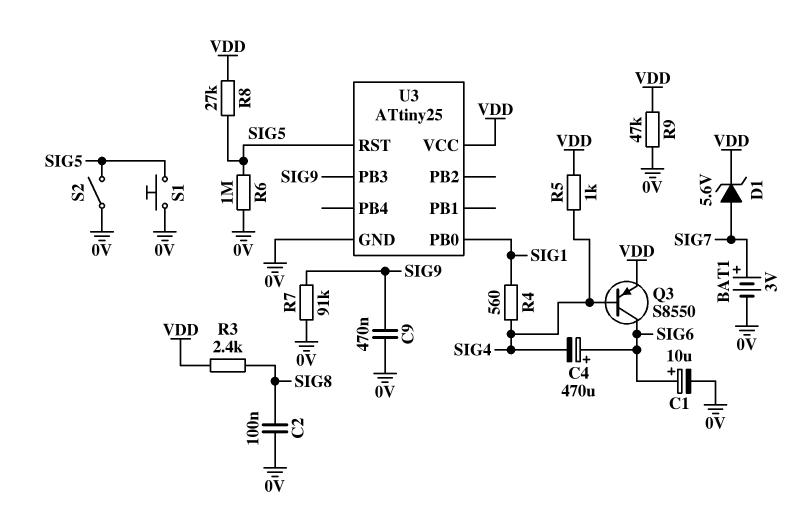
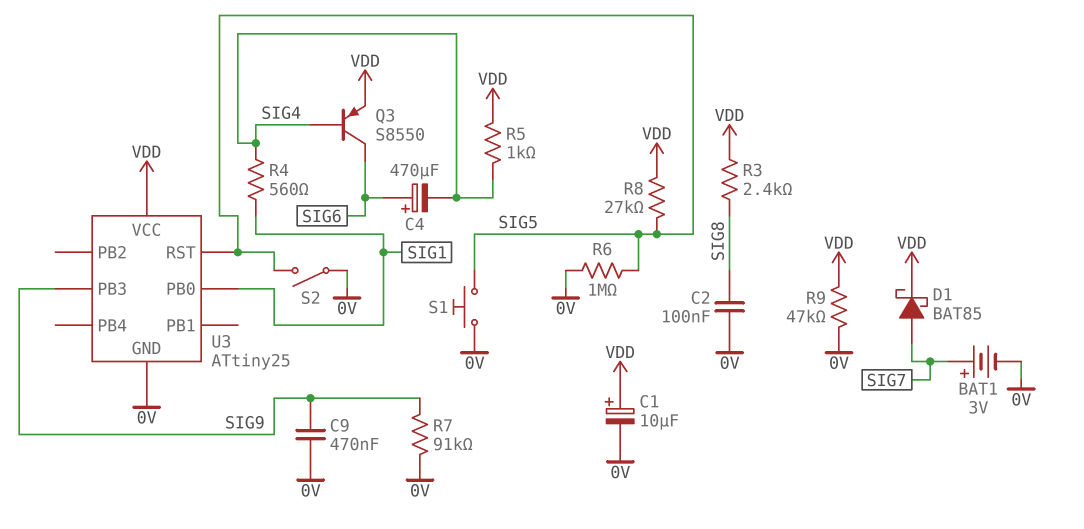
C1: 10uF (plus SIG6, minus 0V) -> 10uF (plus VDD, minus 0V)
D1: zener 5.6V (A SIG7, K VDD) -> schottky BAT85 (A SIG7, K VDD)

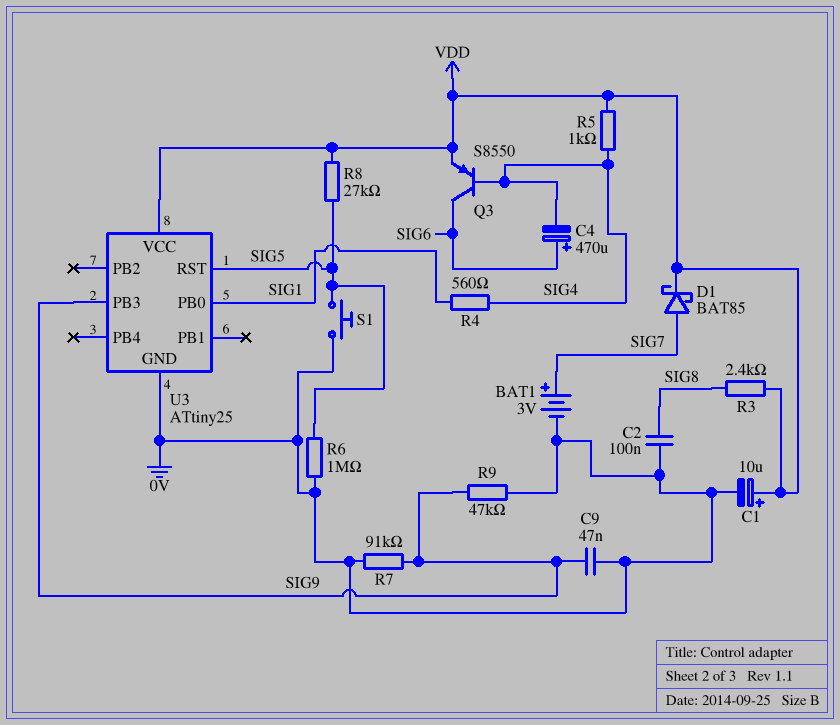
C9: 470nF (0V, SIG9) -> 47nF (0V, SIG9)
R9: 47k (0V, VDD) -> 47k (0V, SIG9)
S2: switch (0V, SIG5) -> none

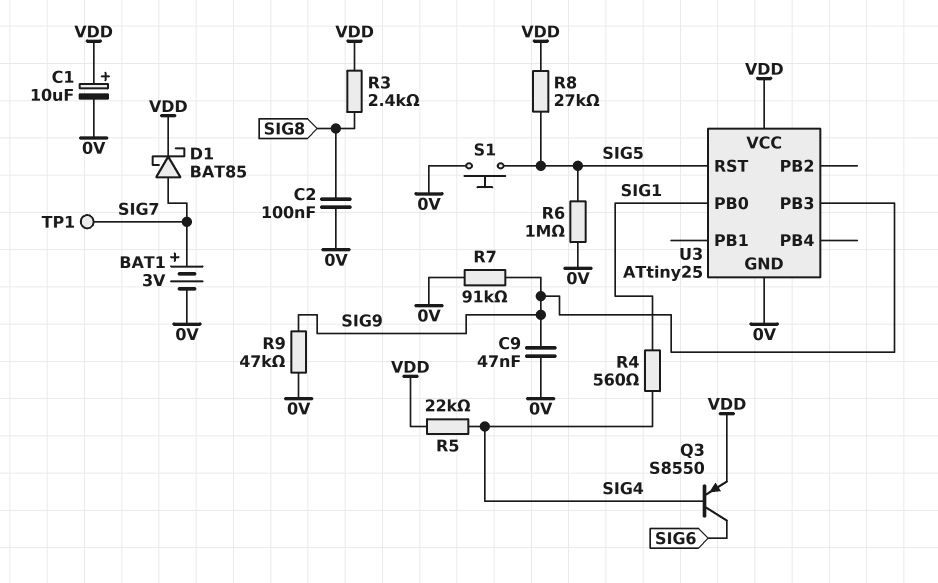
C4: 470uF (plus SIG6, minus SIG4) -> none
R5: 1k (SIG4, VDD) -> 22k (SIG4, VDD)
TP1: none -> test point (SIG7)

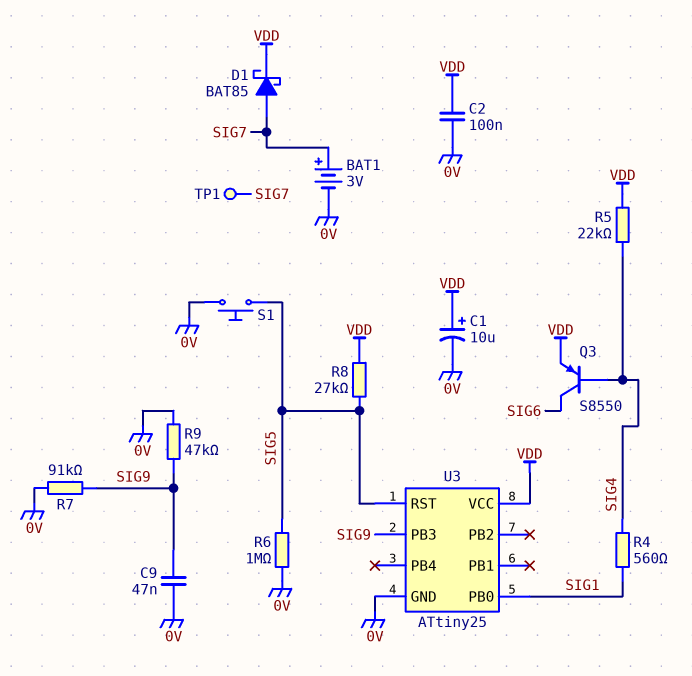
C2: 100nF (0V, SIG8) -> 100nF (0V, VDD)
R3: 2.4k (SIG8, VDD) -> none

